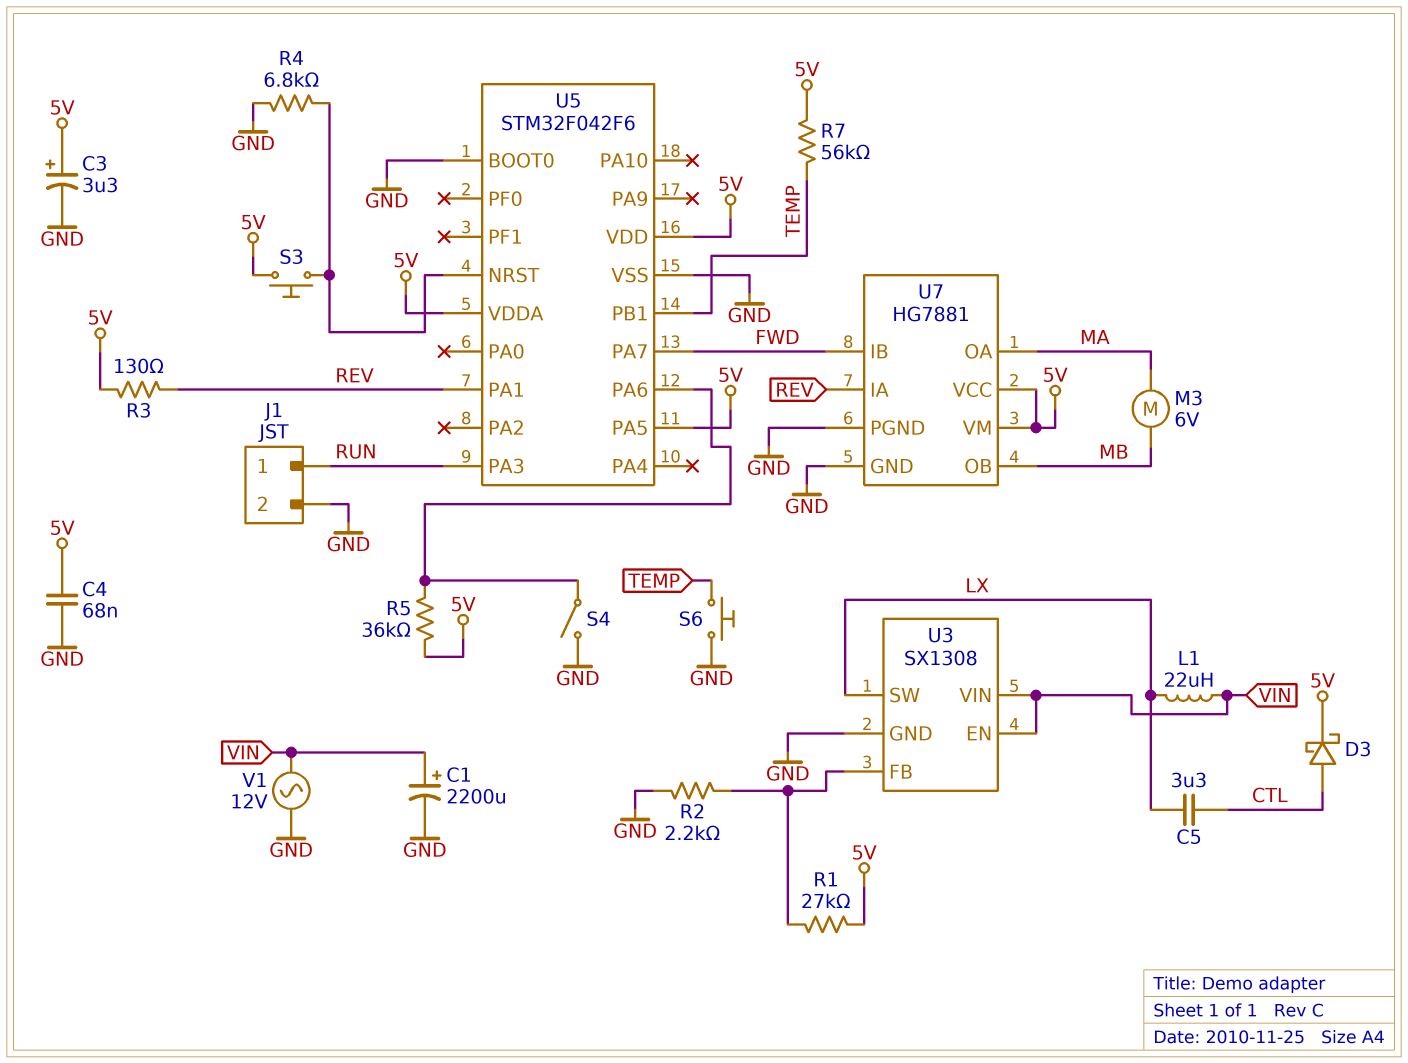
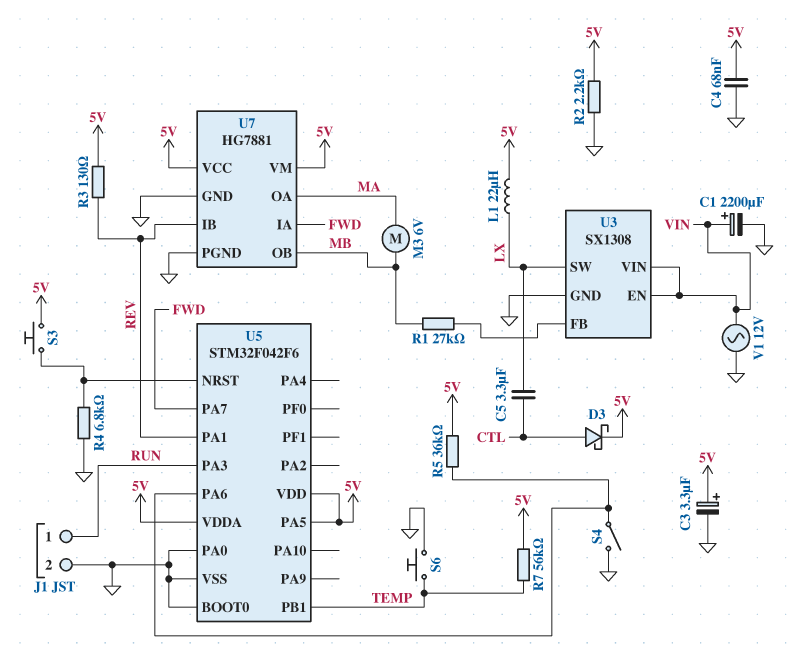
L1: 22uH (LX, VIN) -> 22uH (5V, LX)
R1: 27k (5V, U3/FB) -> 27k (MB, U3/FB)
R2: 2.2k (GND, U3/FB) -> 2.2k (5V, GND)
U5 pin PA0: none -> GND
U7 pin IA: REV -> FWD
U7 pin IB: FWD -> REV

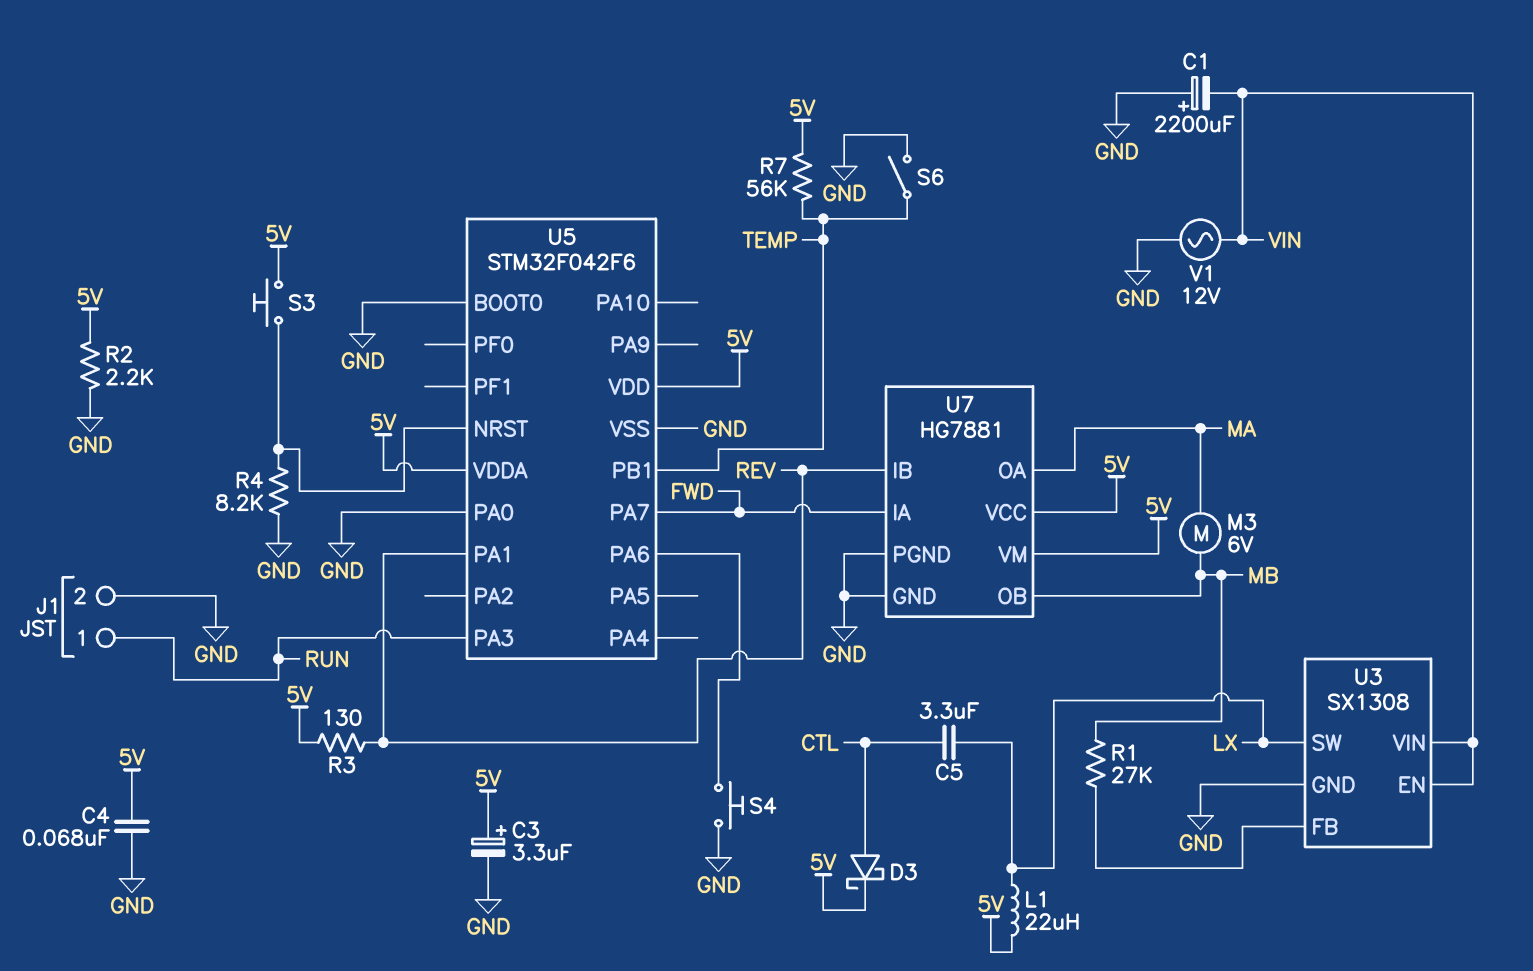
C1: 2200uF (plus VIN, minus GND) -> 2200uF (plus GND, minus VIN)
R4: 6.8k (GND, U5/NRST) -> 8.2k (GND, U5/NRST)
R5: 36k (5V, U5/PA6) -> none
S4: switch (GND, U5/PA6) -> button (GND, U5/PA6)
S6: button (GND, TEMP) -> switch (GND, TEMP)
U5 pin PA5: 5V -> none

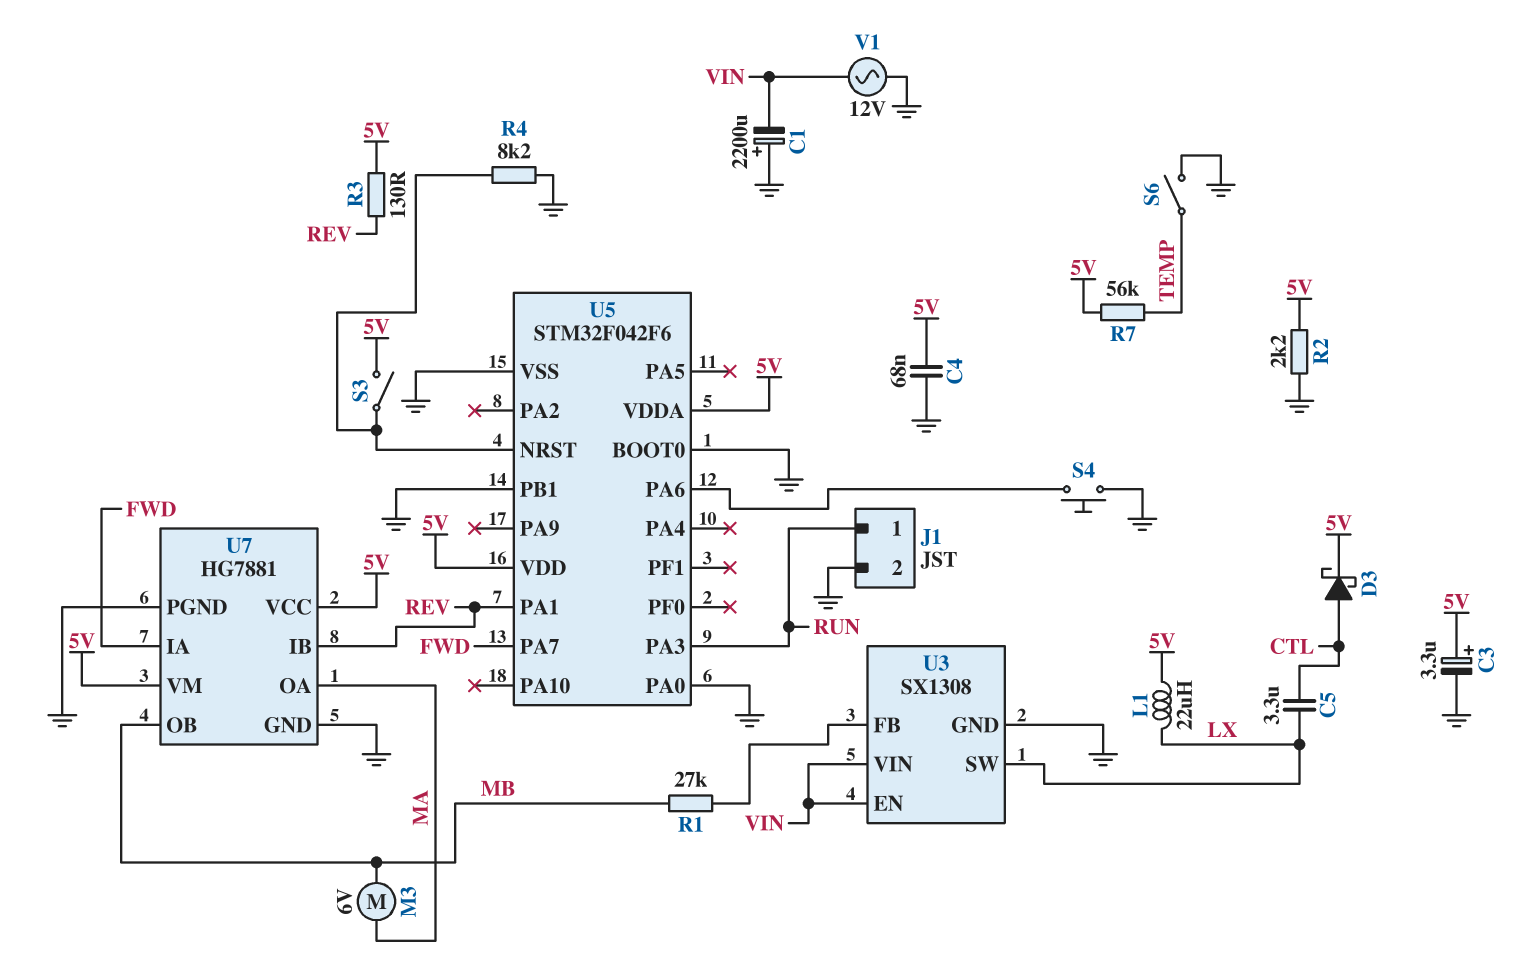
S3: button (5V, U5/NRST) -> switch (5V, U5/NRST)
U5 pin PB1: TEMP -> GND

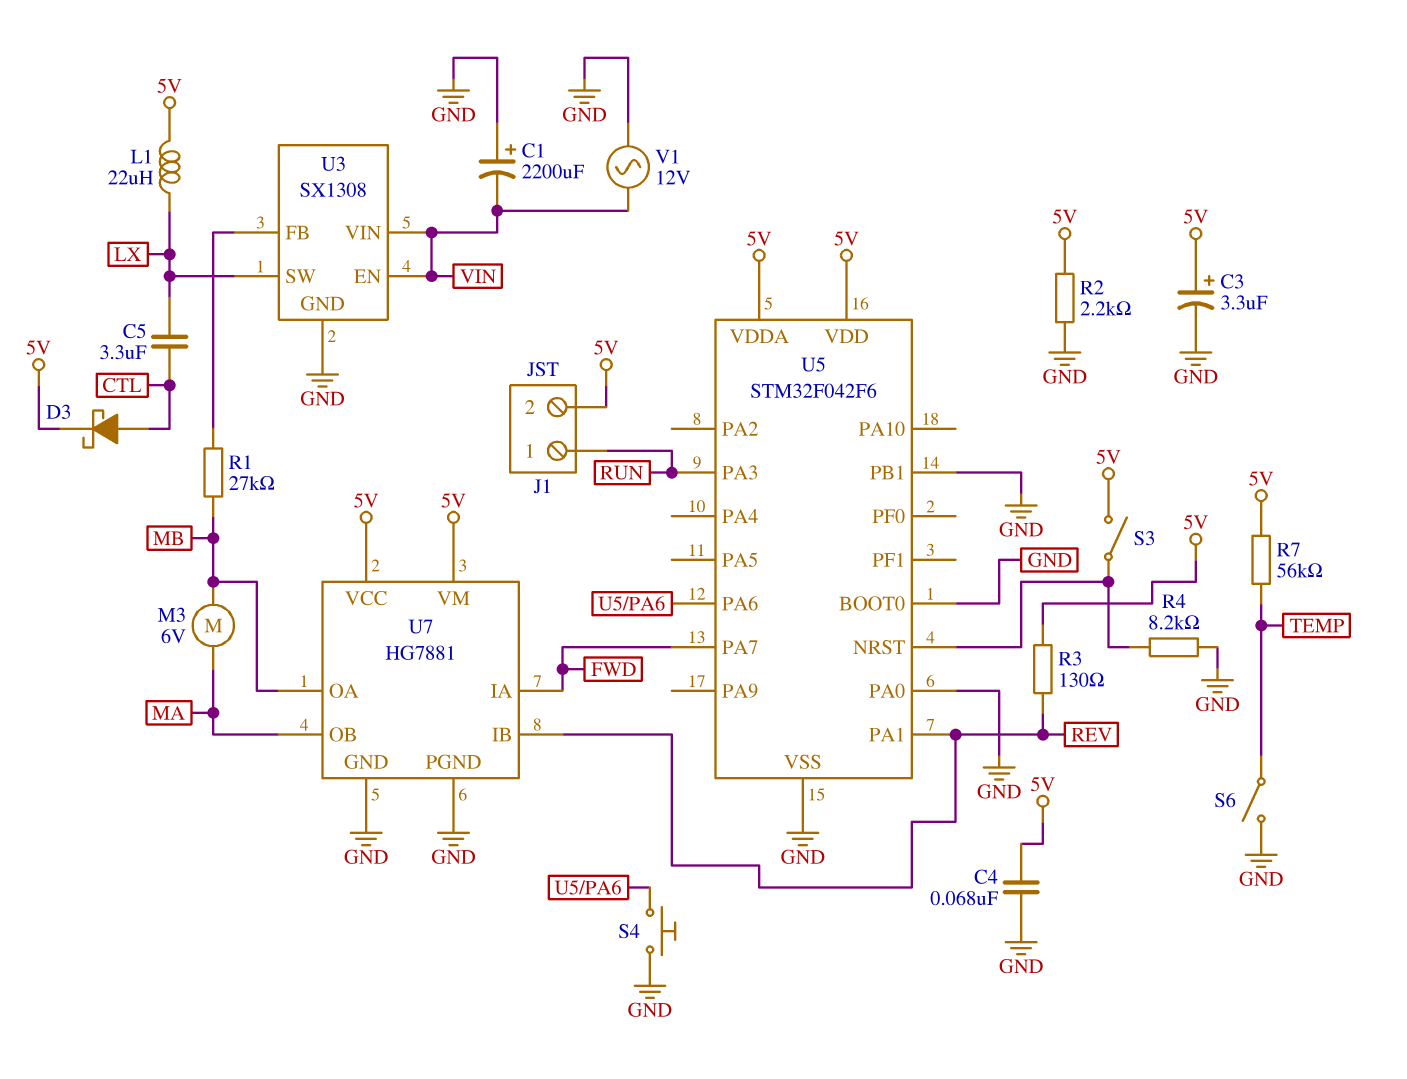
J1 pin 2: GND -> 5V
U7 pin OA: MA -> MB
U7 pin OB: MB -> MA

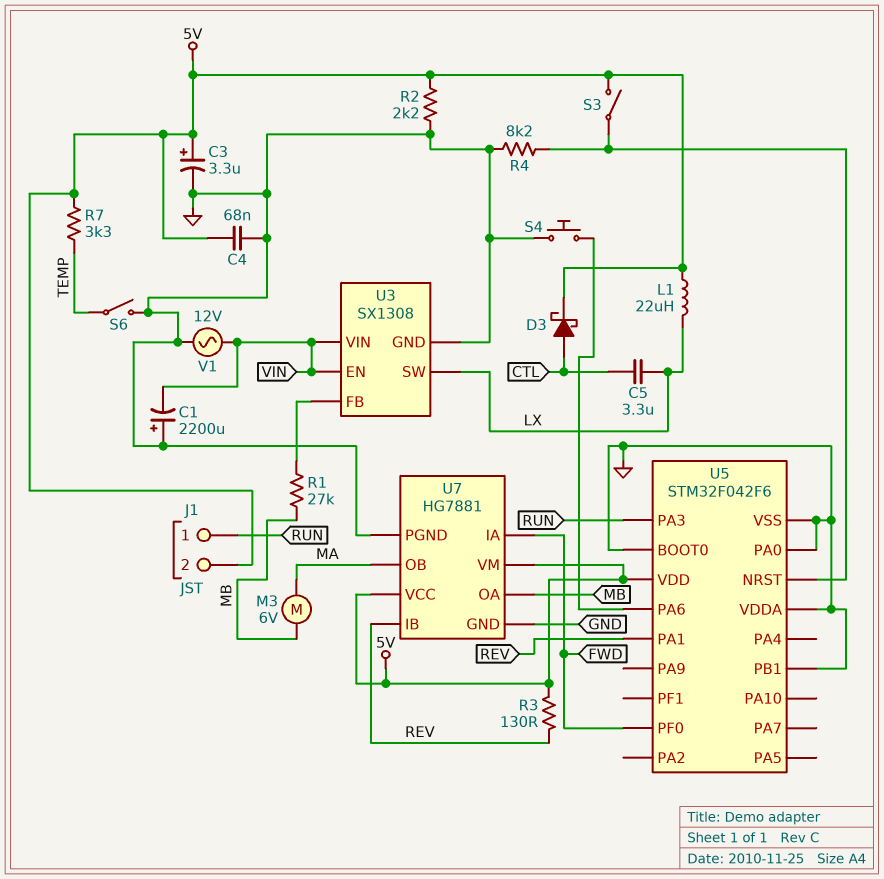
R7: 56k (5V, TEMP) -> 3.3k (5V, TEMP)
U5 pin PA7: FWD -> none
U5 pin PF0: none -> FWD
U5 pin VDDA: 5V -> GND

